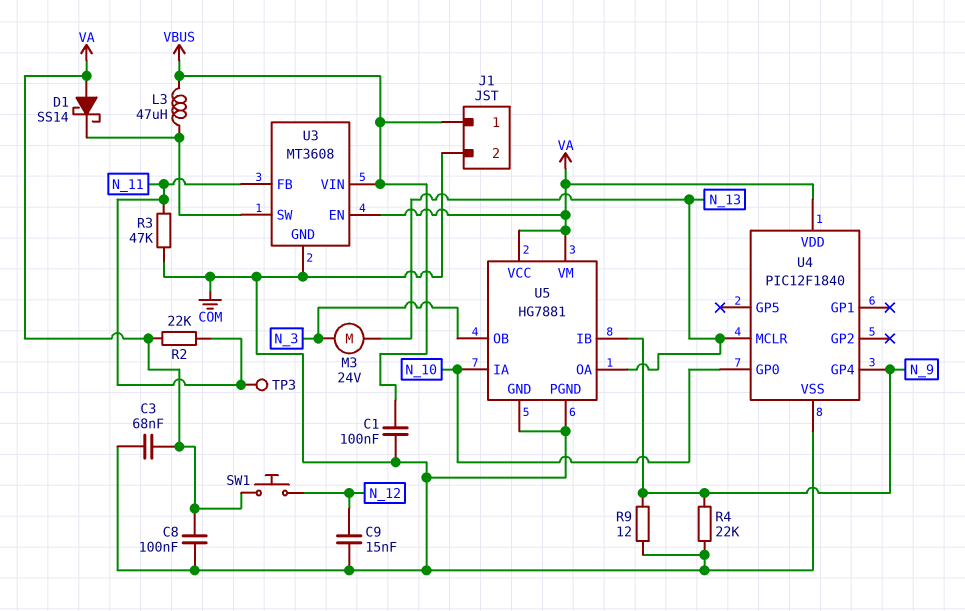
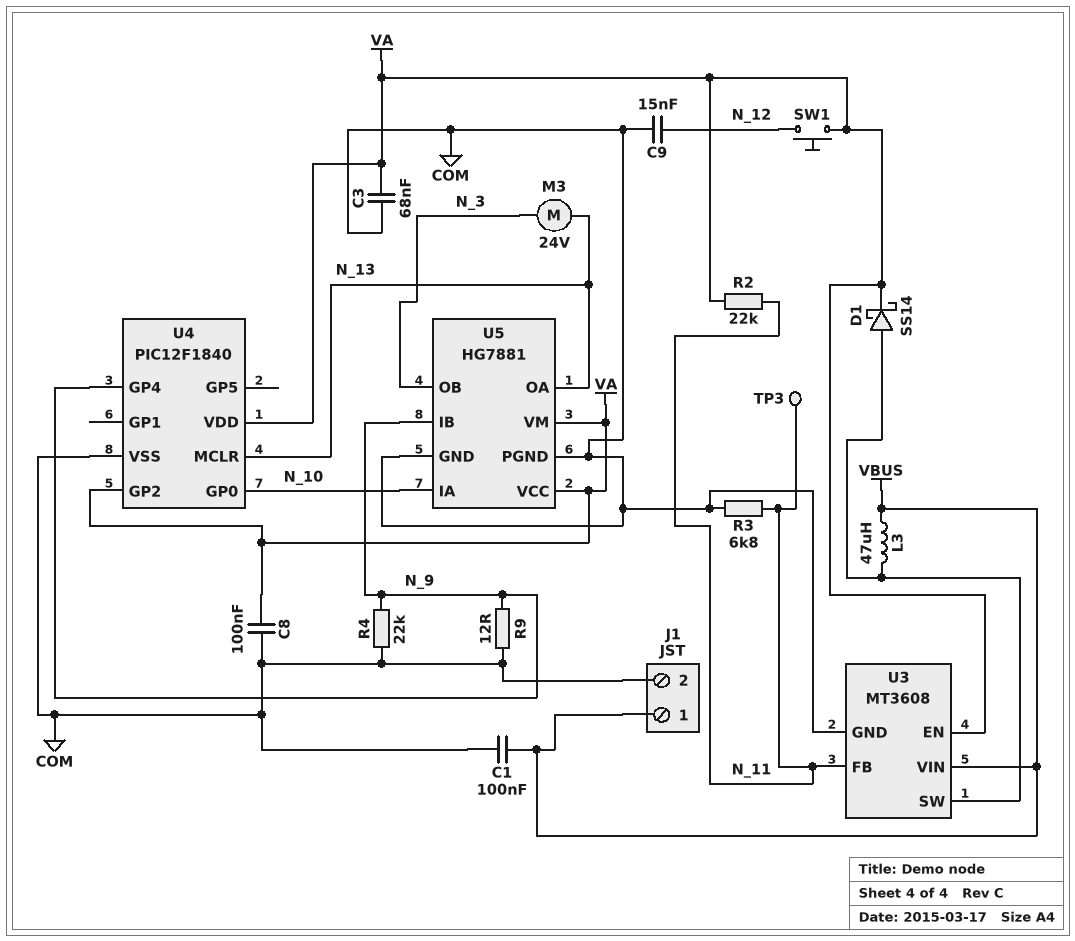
D1: schottky SS14 (A VA, K U3/SW) -> schottky SS14 (A U3/SW, K VA)
R3: 47k (COM, N_11) -> 6.8k (COM, N_11)
U4 pin GP2: none -> VA

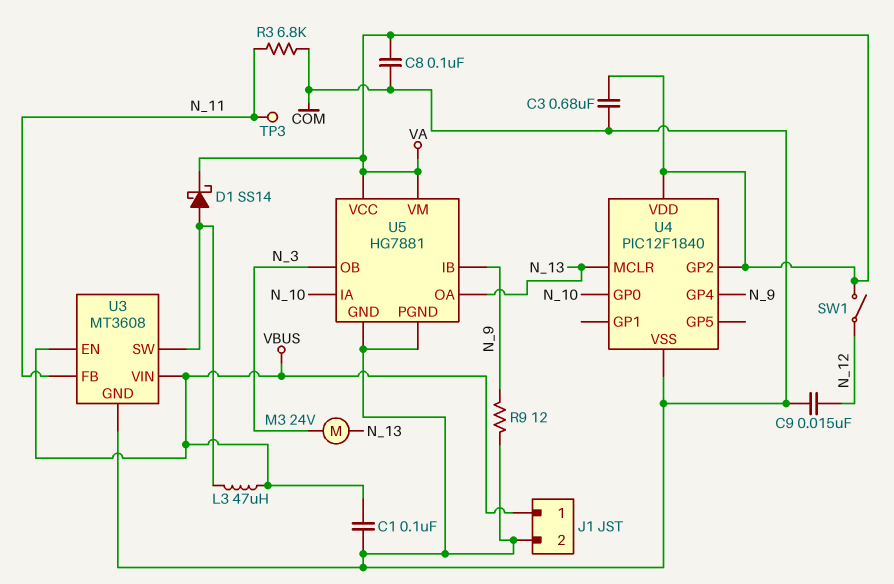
C3: 68nF (COM, VA) -> 680nF (COM, VA)
R2: 22k (N_11, VA) -> none
R4: 22k (COM, N_9) -> none
SW1: button (N_12, VA) -> switch (N_12, VA)
U3 pin EN: VA -> VBUS

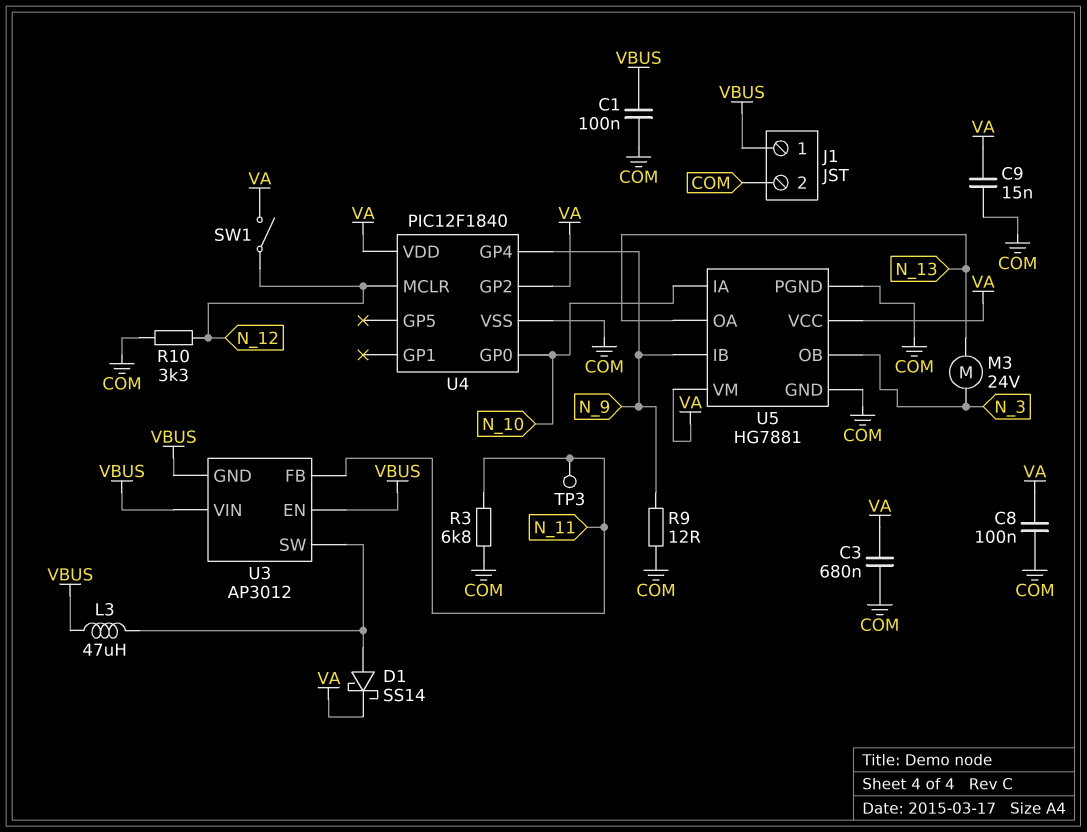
C9: 15nF (COM, N_12) -> 15nF (COM, VA)
R10: none -> 3.3k (COM, N_12)
U3: MT3608 -> AP3012
U3 pin GND: COM -> VBUS
U4 pin MCLR: N_13 -> N_12

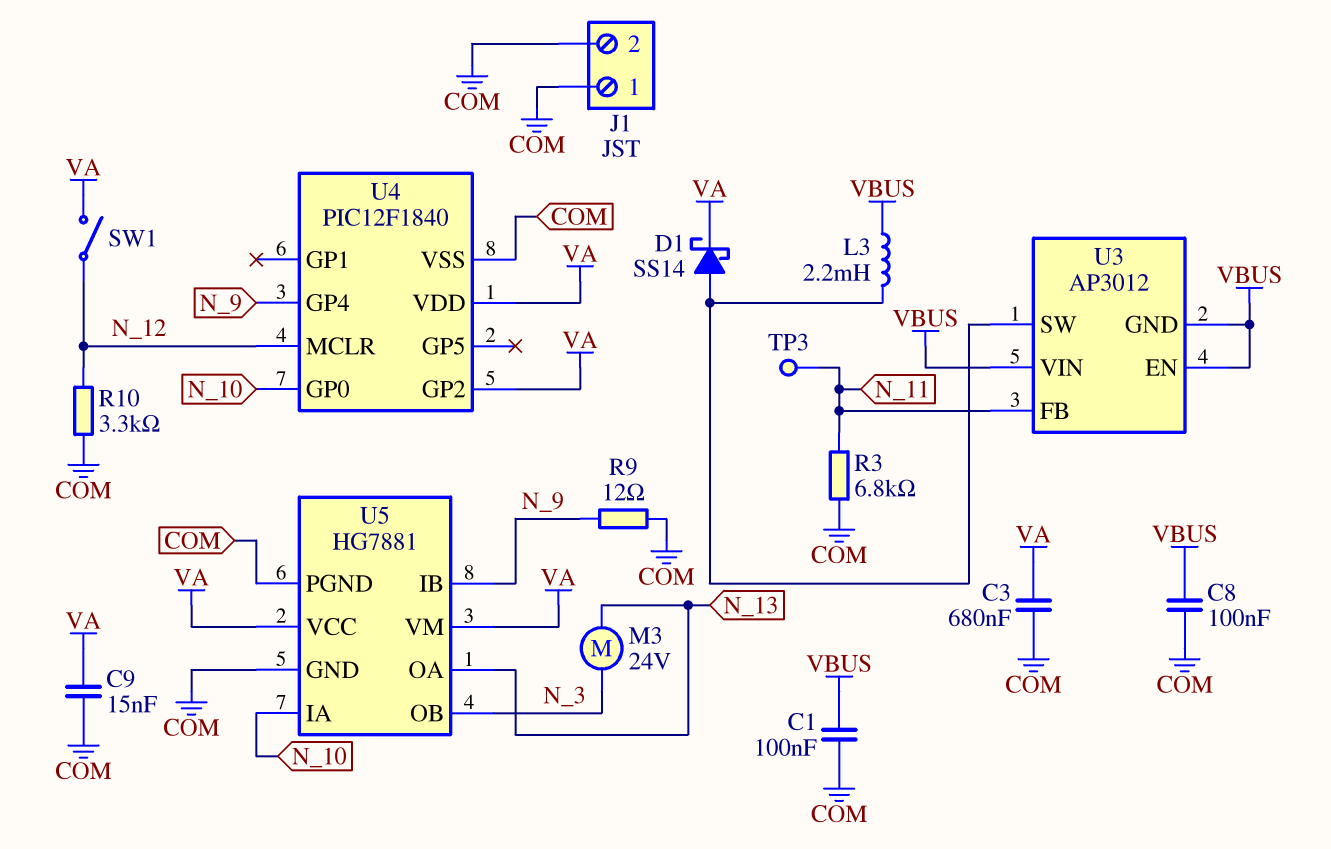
C8: 100nF (COM, VA) -> 100nF (COM, VBUS)
J1 pin 1: VBUS -> COM
L3: 47uH (U3/SW, VBUS) -> 2.2mH (U3/SW, VBUS)

